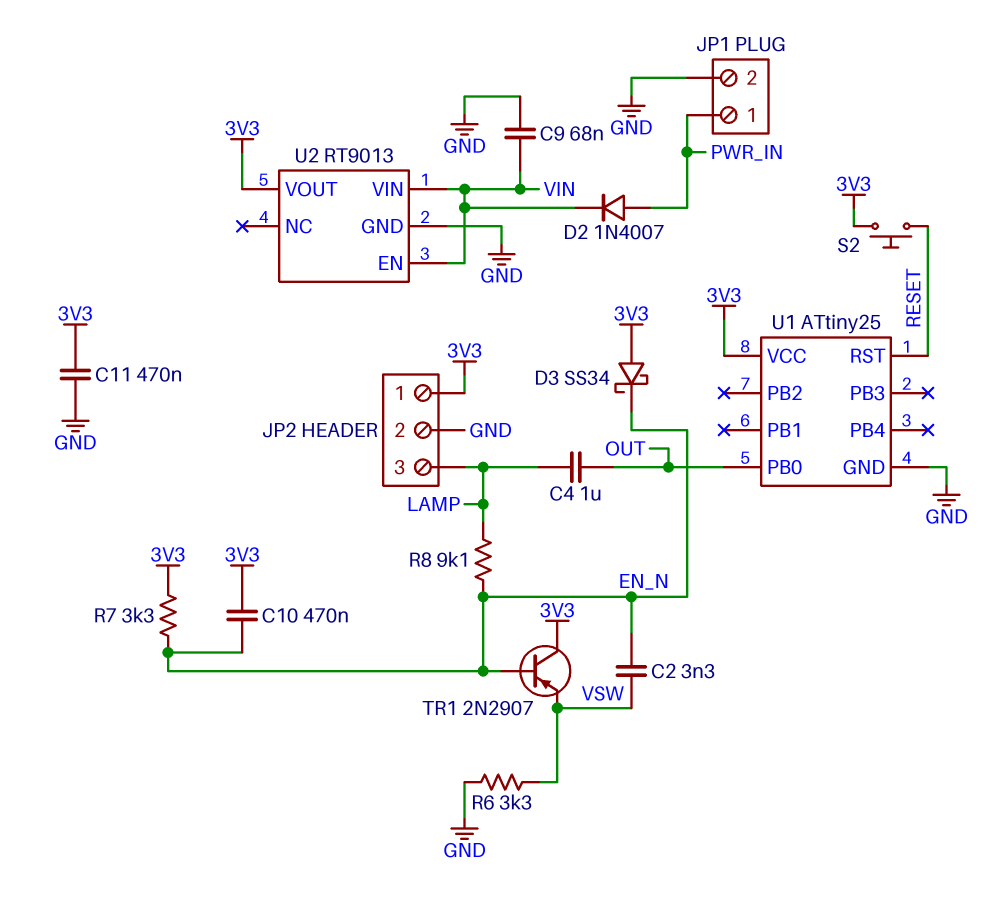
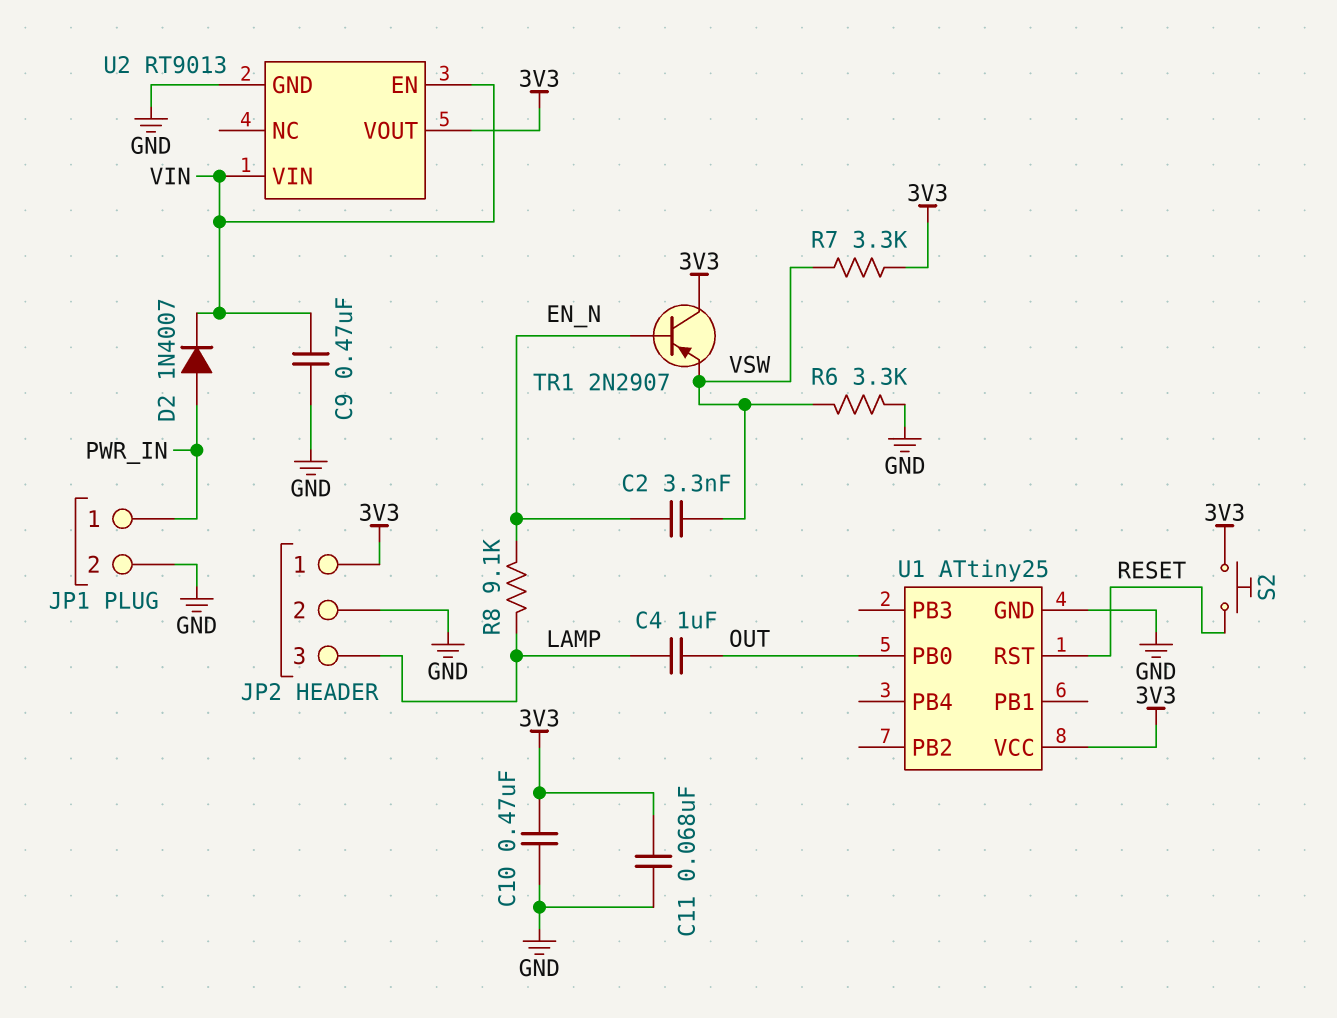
C9: 68nF (GND, VIN) -> 470nF (GND, VIN)
C10: 470nF (3V3, EN_N) -> 470nF (3V3, GND)
C11: 470nF (3V3, GND) -> 68nF (3V3, GND)
D3: schottky SS34 (A 3V3, K EN_N) -> none
R7: 3.3k (3V3, EN_N) -> 3.3k (3V3, VSW)

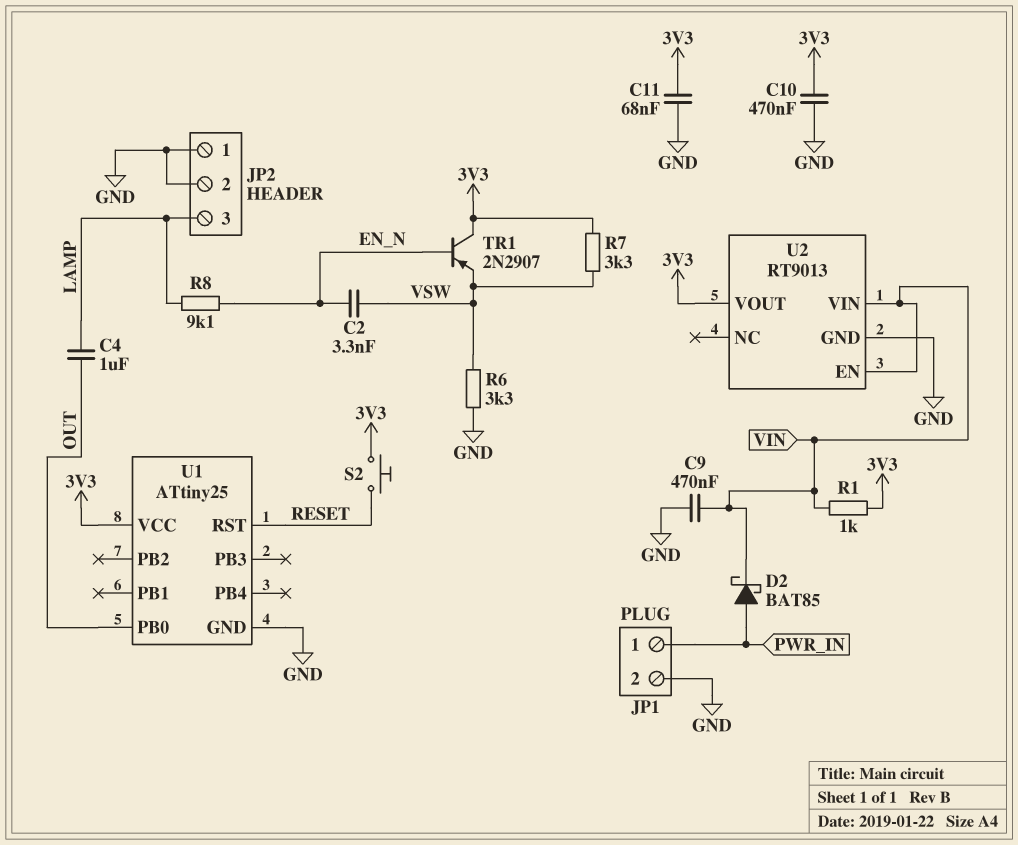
D2: diode 1N4007 (A PWR_IN, K VIN) -> schottky BAT85 (A PWR_IN, K VIN)
JP2 pin 1: 3V3 -> GND
R1: none -> 1k (3V3, VIN)

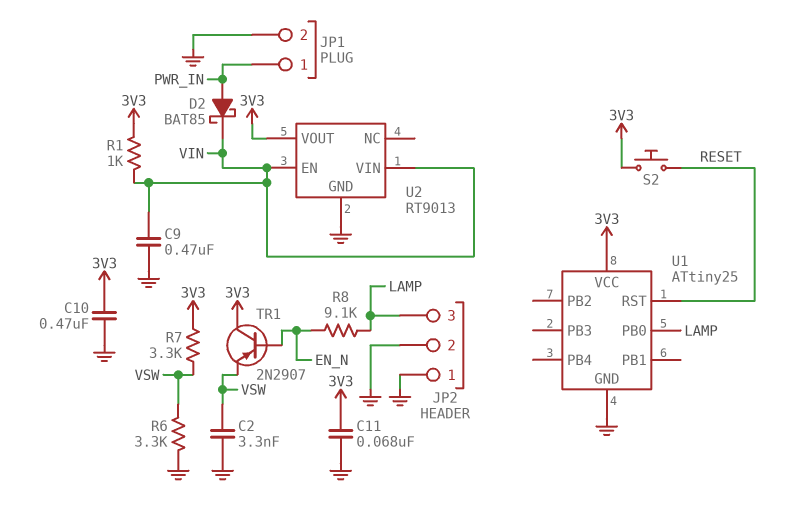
C2: 3.3nF (EN_N, VSW) -> 3.3nF (GND, VSW)
C4: 1uF (LAMP, OUT) -> none
U1 pin PB0: OUT -> LAMP

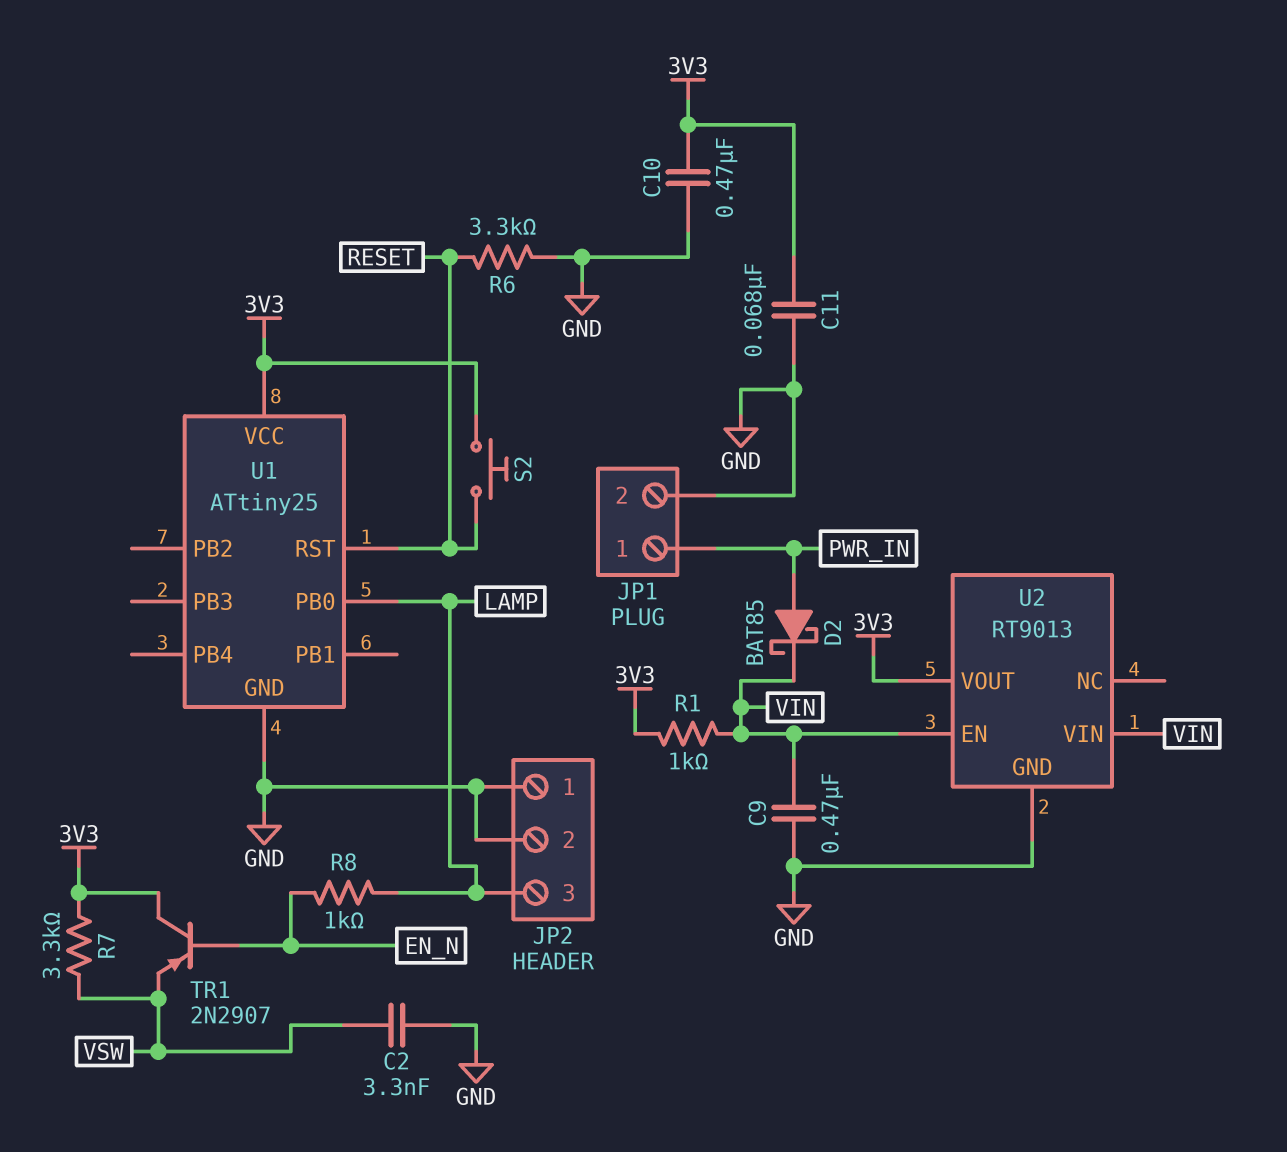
R6: 3.3k (GND, VSW) -> 3.3k (GND, RESET)
R8: 9.1k (EN_N, LAMP) -> 1k (EN_N, LAMP)

